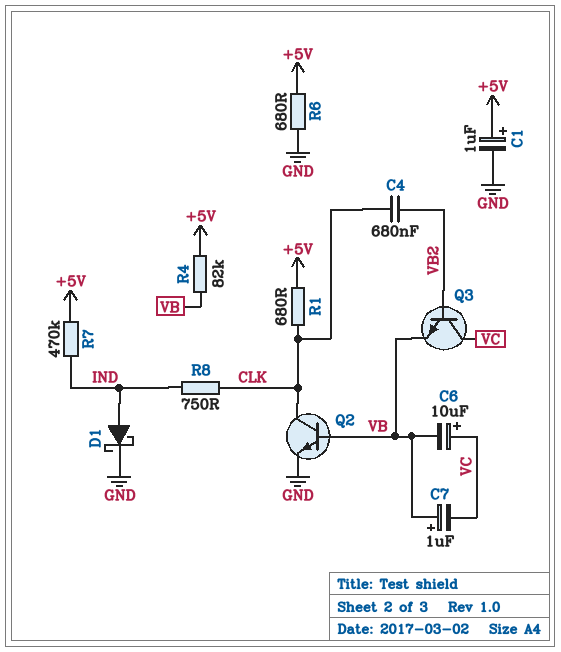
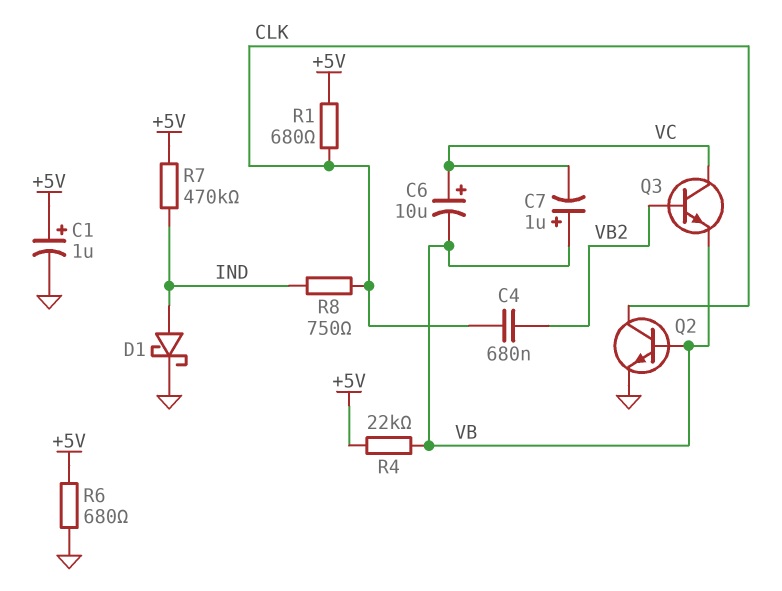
R4: 82k (+5V, VB) -> 22k (+5V, VB)

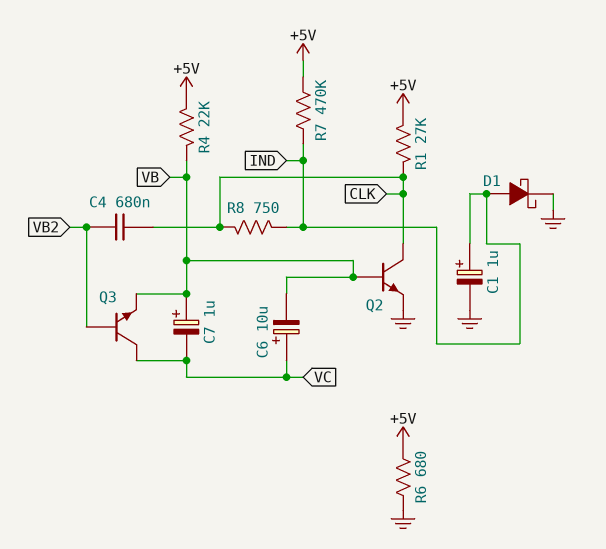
C1: 1uF (plus +5V, minus GND) -> 1uF (plus IND, minus GND)
R1: 680 (+5V, CLK) -> 27k (+5V, CLK)

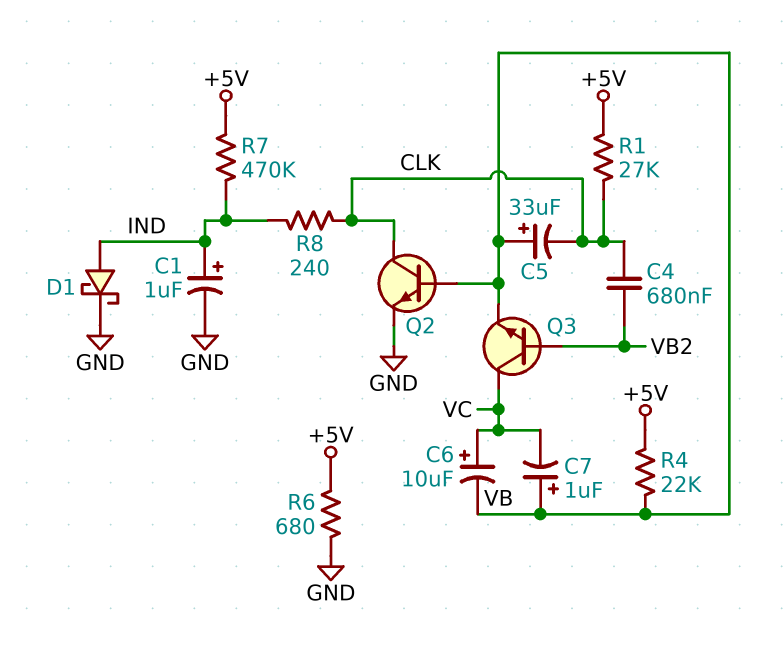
C5: none -> 33uF (plus VB, minus CLK)
R8: 750 (CLK, IND) -> 240 (CLK, IND)

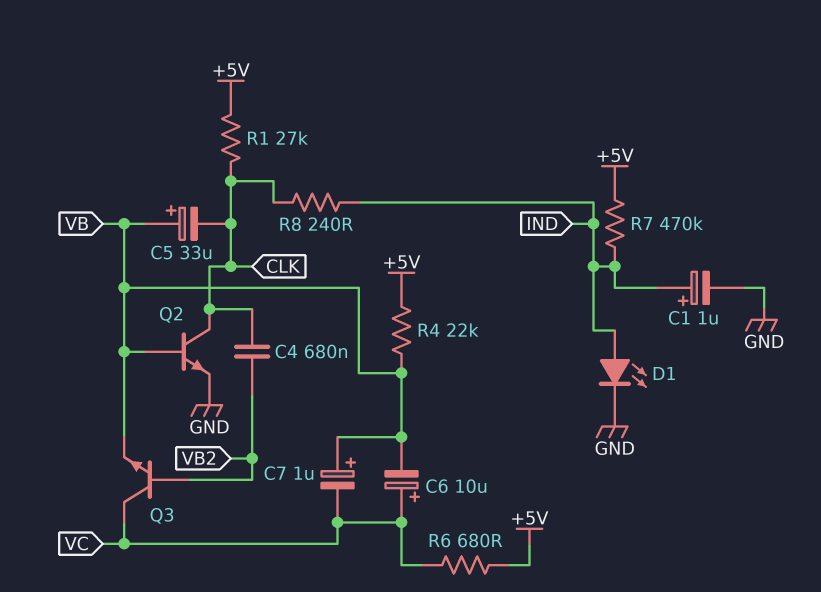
D1: schottky (A IND, K GND) -> LED (A IND, K GND)
R6: 680 (+5V, GND) -> 680 (+5V, VC)

